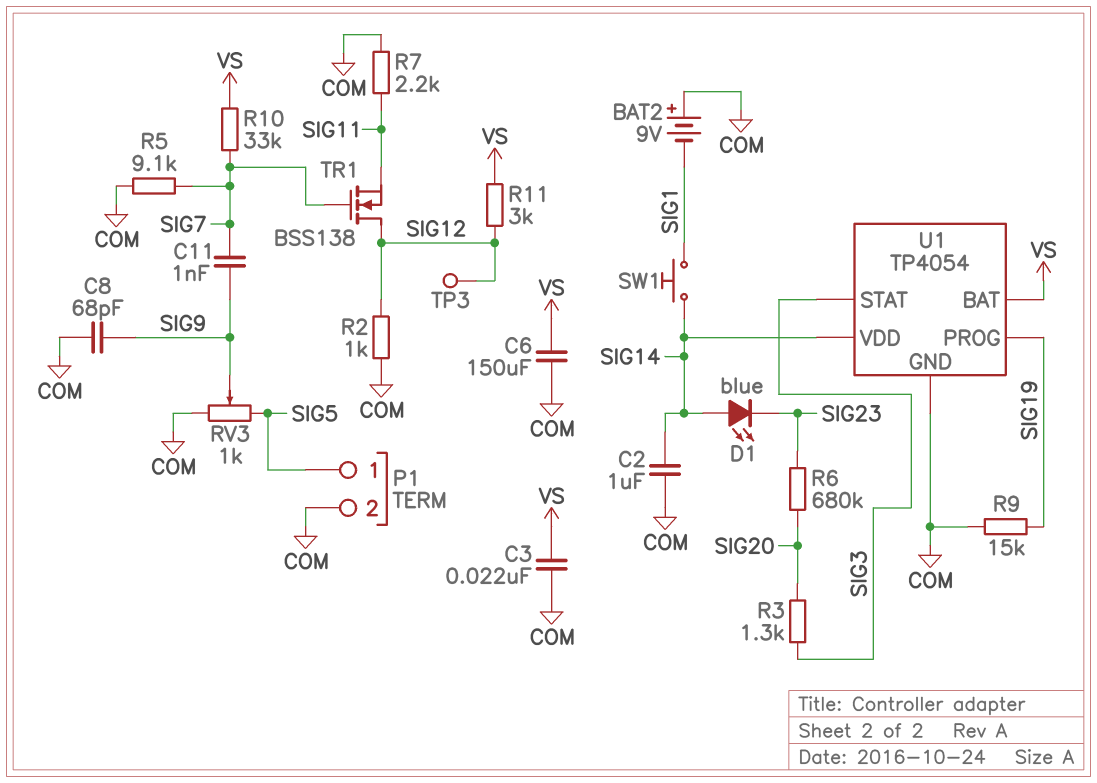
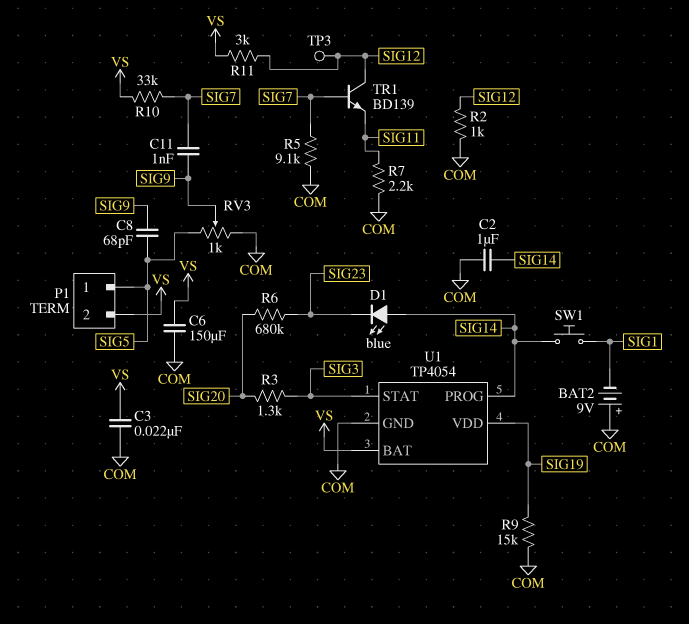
C8: 68pF (COM, SIG9) -> 68pF (SIG5, SIG9)
P1 pin 2: COM -> VS
TR1: NMOS BSS138 (G SIG7, D SIG12, S SIG11) -> NPN BD139 (B SIG7, C SIG12, E SIG11)
U1 pin PROG: SIG19 -> SIG14
U1 pin VDD: SIG14 -> SIG19

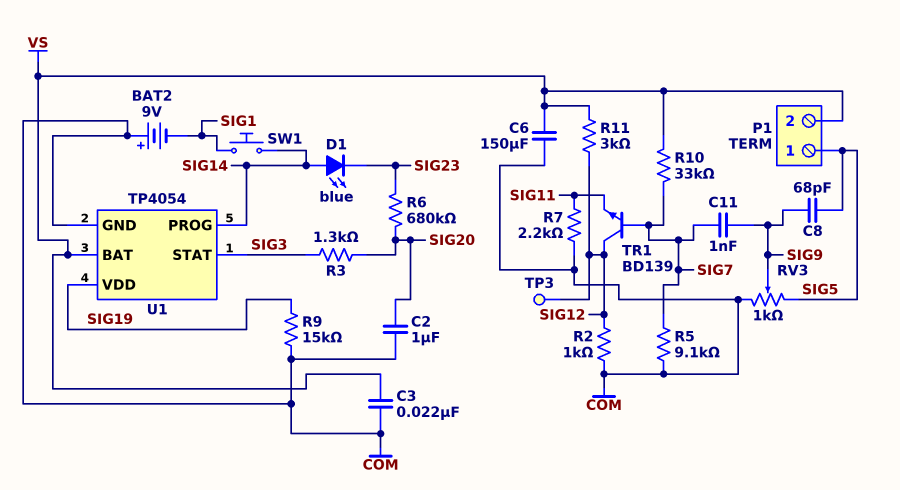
C2: 1uF (COM, SIG14) -> 1uF (COM, SIG20)

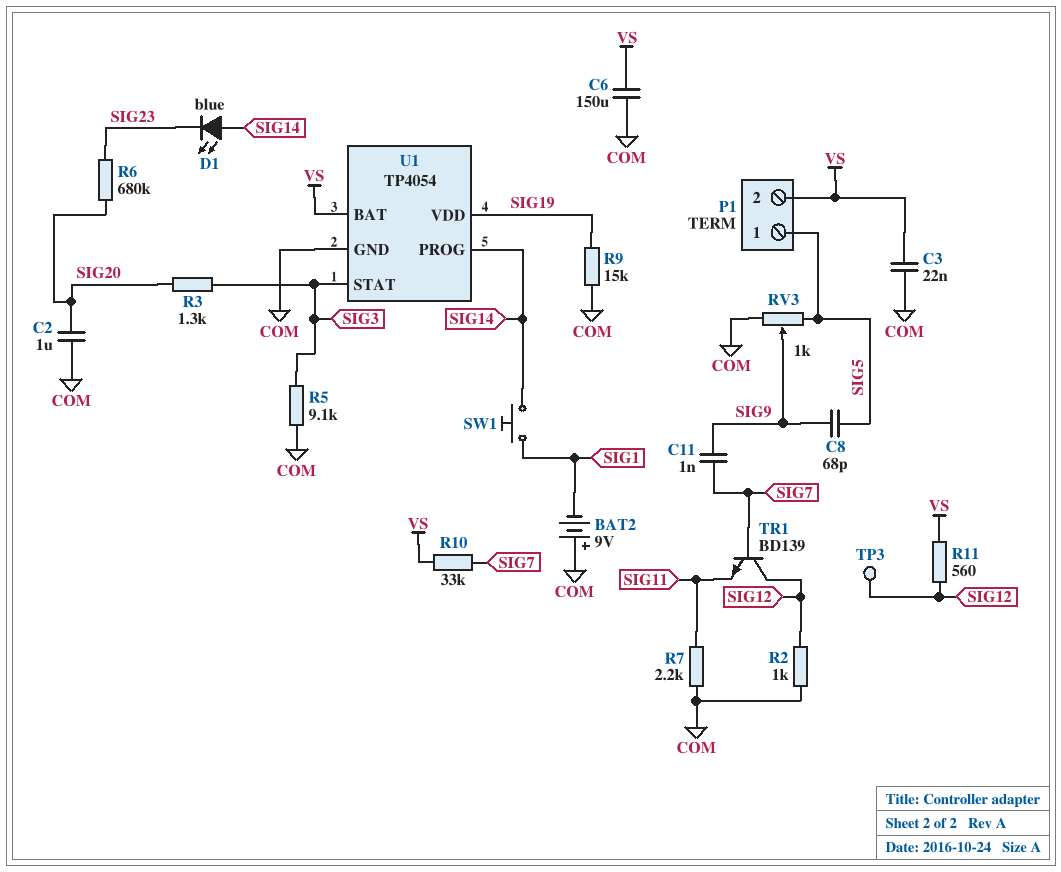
R5: 9.1k (COM, SIG7) -> 9.1k (COM, SIG3)
R11: 3k (SIG12, VS) -> 560 (SIG12, VS)

